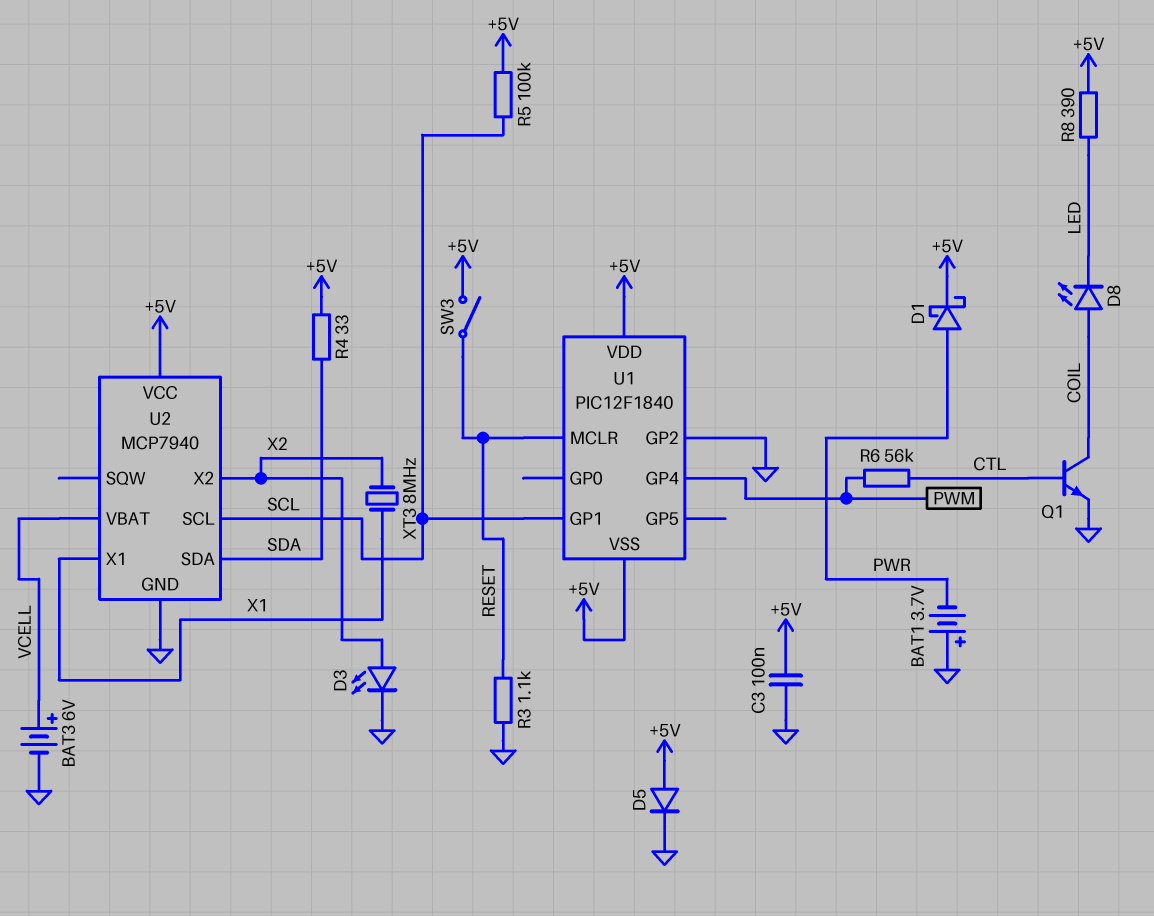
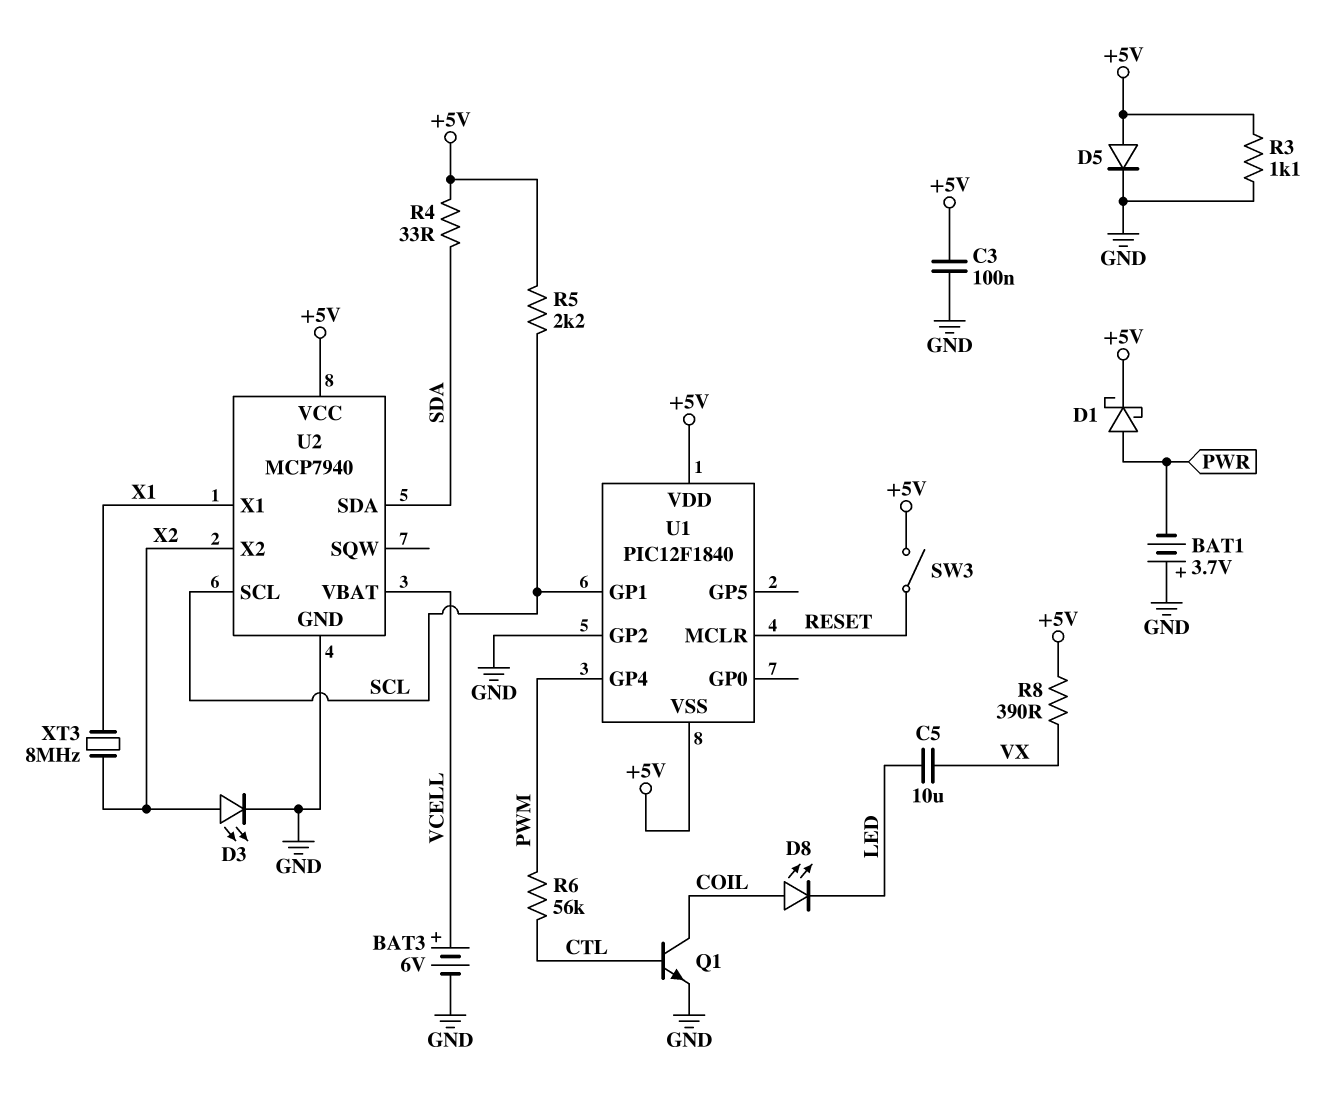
C5: none -> 10uF (LED, VX)
R3: 1.1k (GND, RESET) -> 1.1k (+5V, GND)
R5: 100k (+5V, SCL) -> 2.2k (+5V, SCL)
R8: 390 (+5V, LED) -> 390 (+5V, VX)

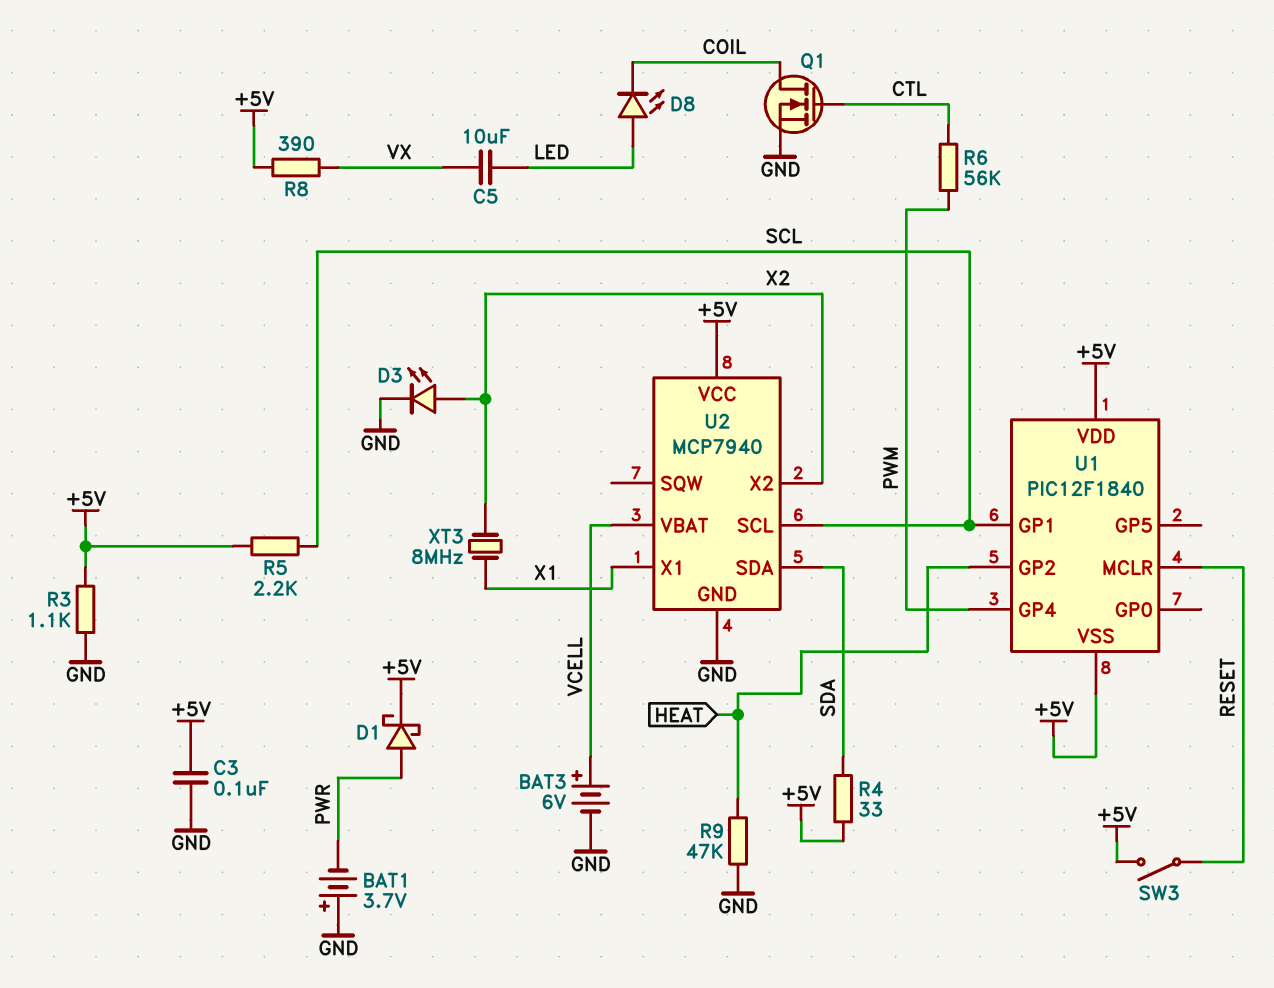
D5: diode (A +5V, K GND) -> none
D8: LED (A COIL, K LED) -> LED (A LED, K COIL)
Q1: NPN (B CTL, C COIL, E GND) -> NMOS (G CTL, D COIL, S GND)
R9: none -> 47k (GND, HEAT)
U1 pin GP2: GND -> HEAT

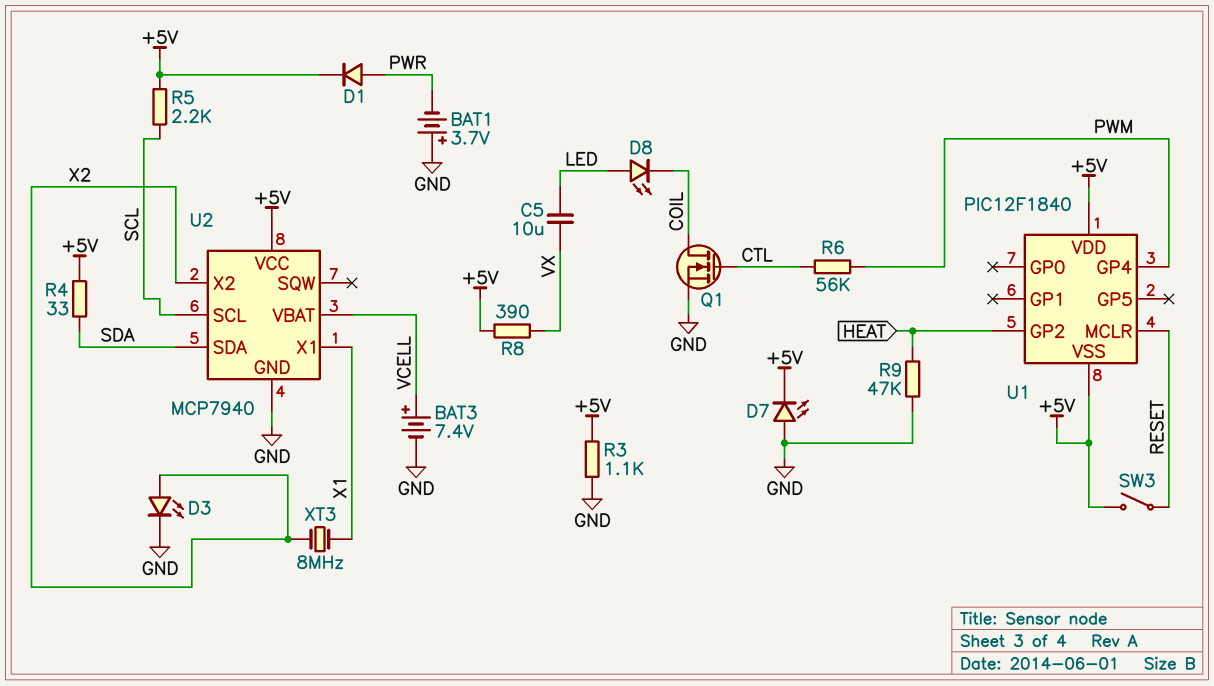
BAT3: 6V (plus VCELL, minus GND) -> 7.4V (plus VCELL, minus GND)
C3: 100nF (+5V, GND) -> none
D1: schottky (A PWR, K +5V) -> diode (A PWR, K +5V)
D7: none -> LED (A GND, K +5V)
U1 pin GP1: SCL -> none

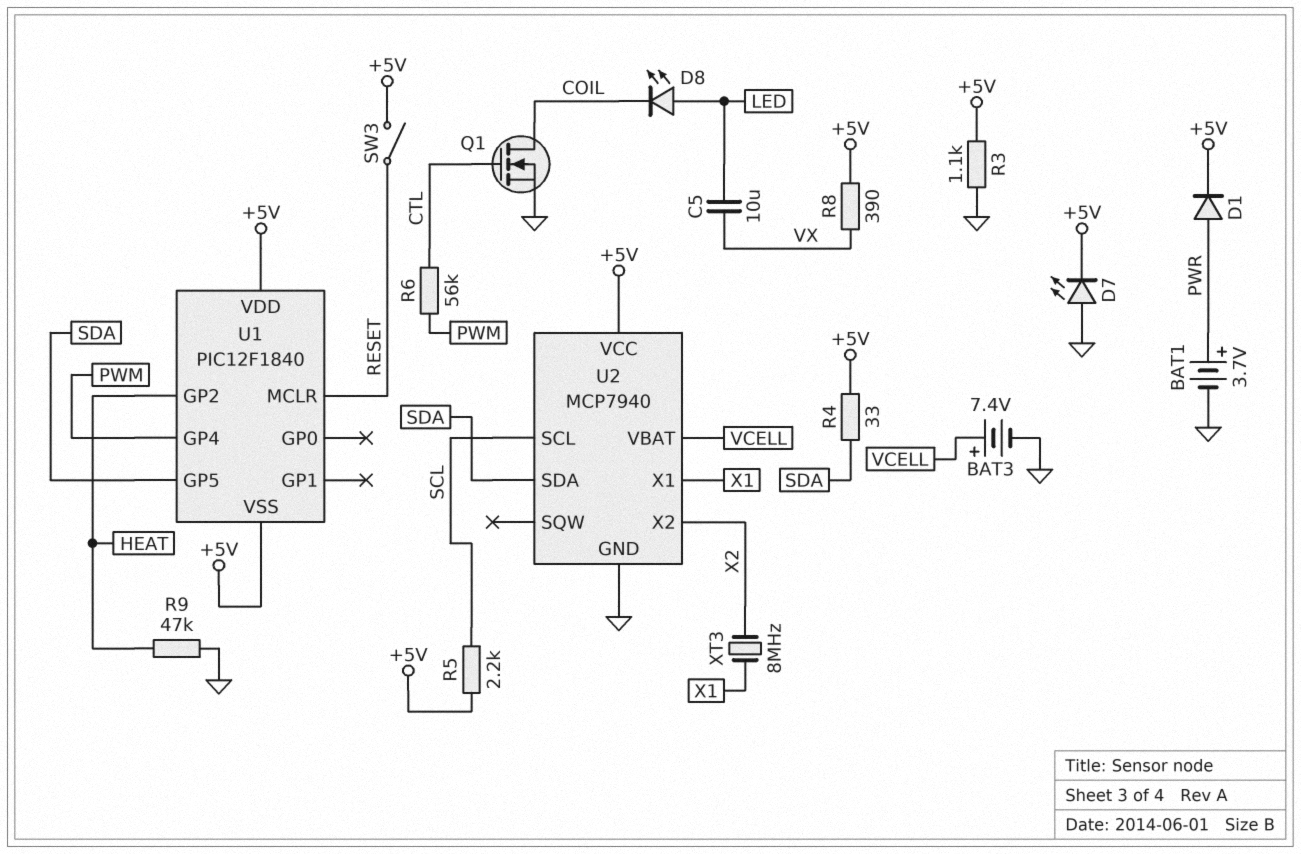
BAT1: 3.7V (plus GND, minus PWR) -> 3.7V (plus PWR, minus GND)
D3: LED (A X2, K GND) -> none
U1 pin GP5: none -> SDA

